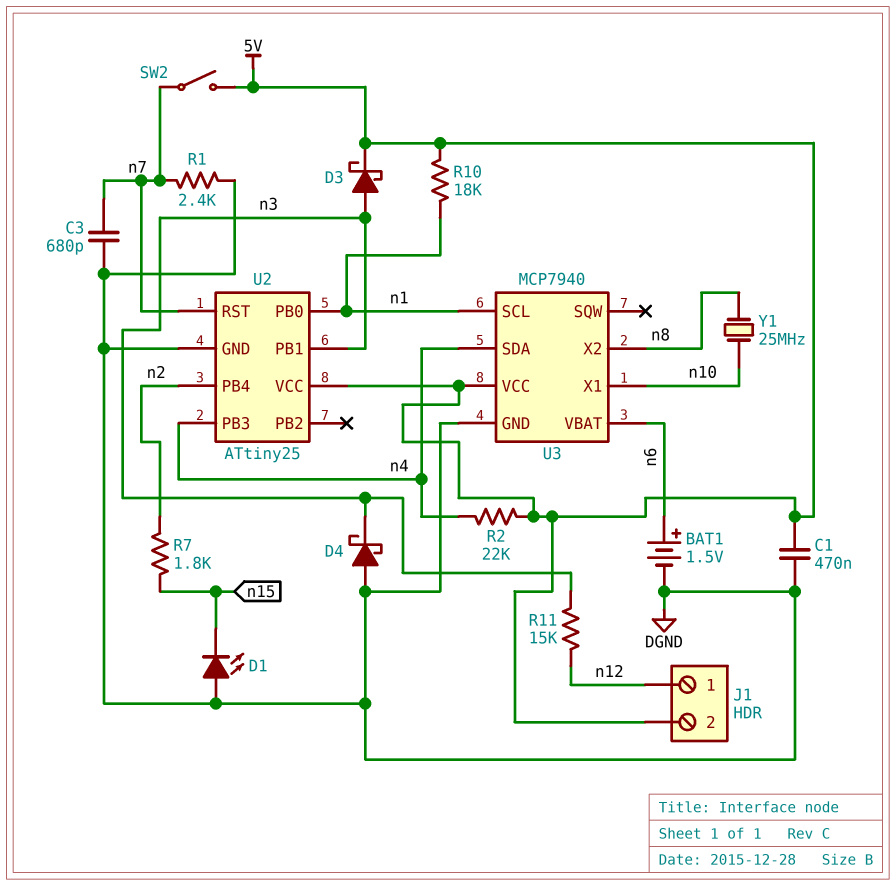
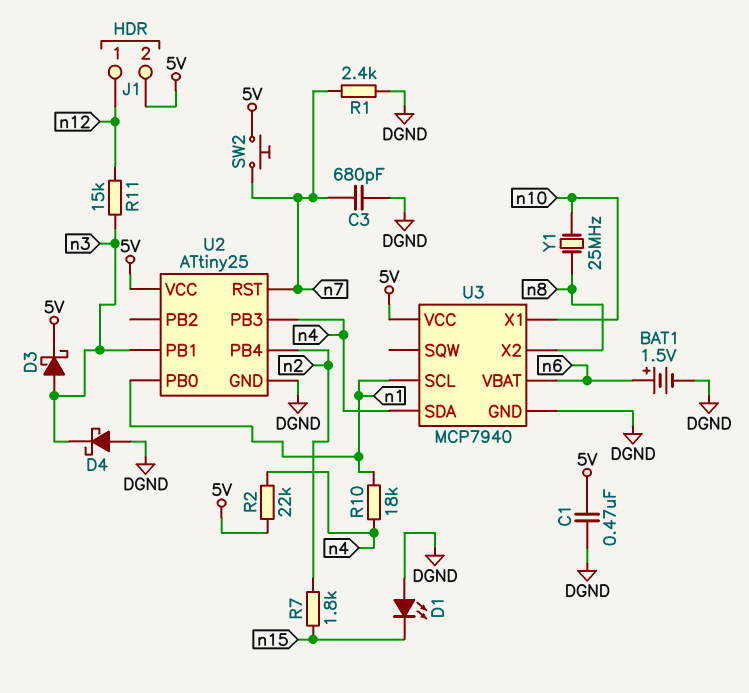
R10: 18k (5V, n1) -> 18k (n1, n4)
SW2: switch (5V, n7) -> button (5V, n7)

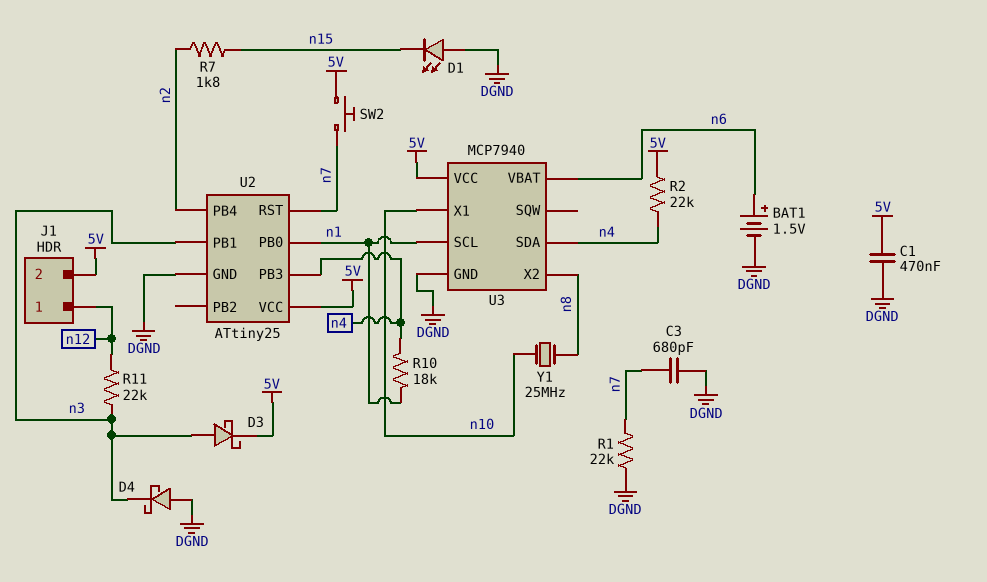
R1: 2.4k (DGND, n7) -> 22k (DGND, n7)
R11: 15k (n3, n12) -> 22k (n3, n12)

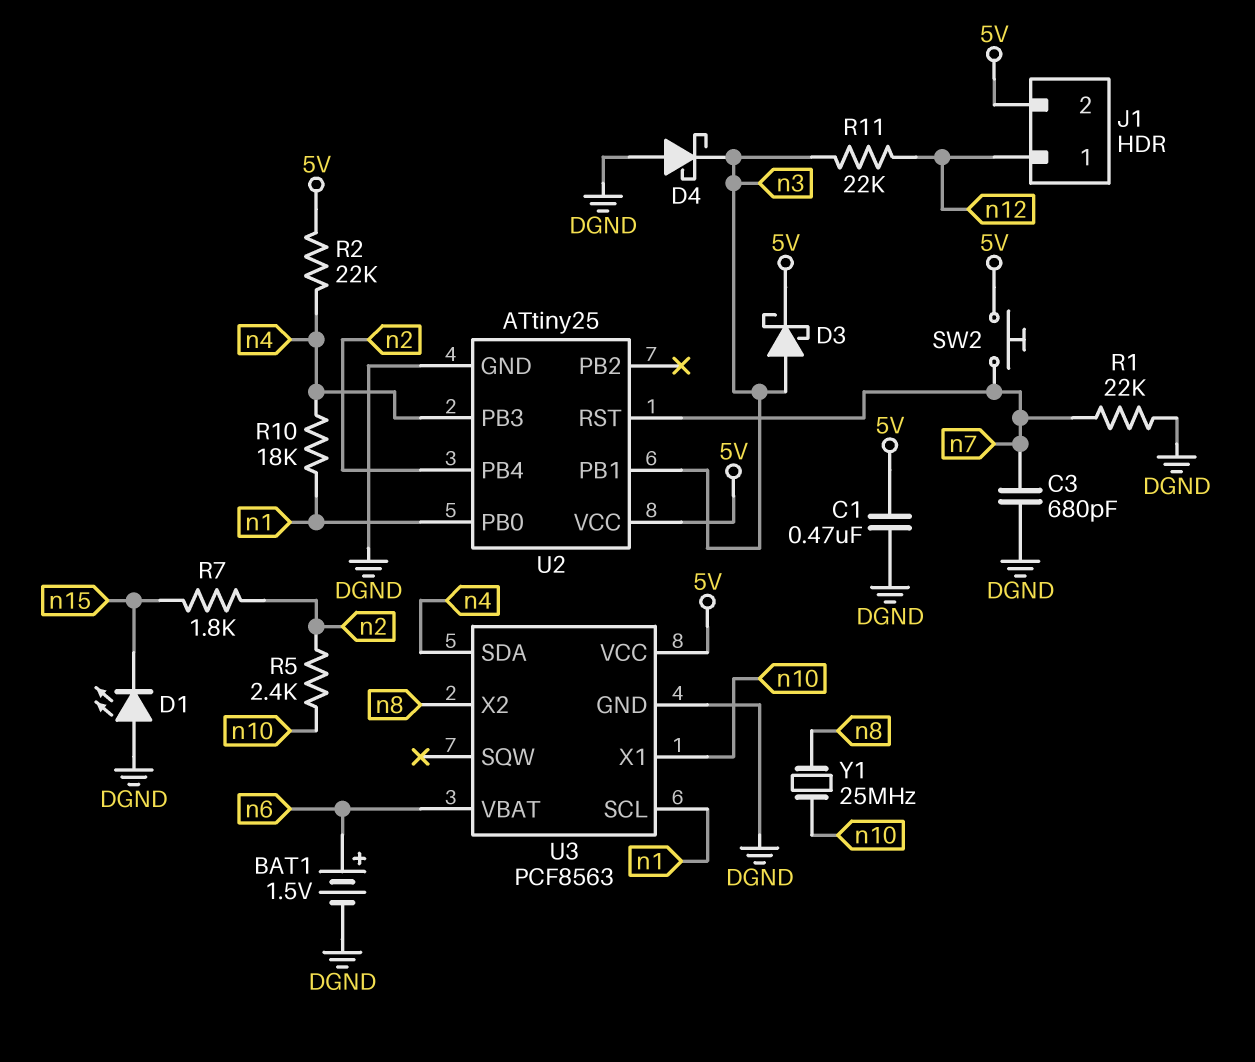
R5: none -> 2.4k (n2, n10)
U3: MCP7940 -> PCF8563

